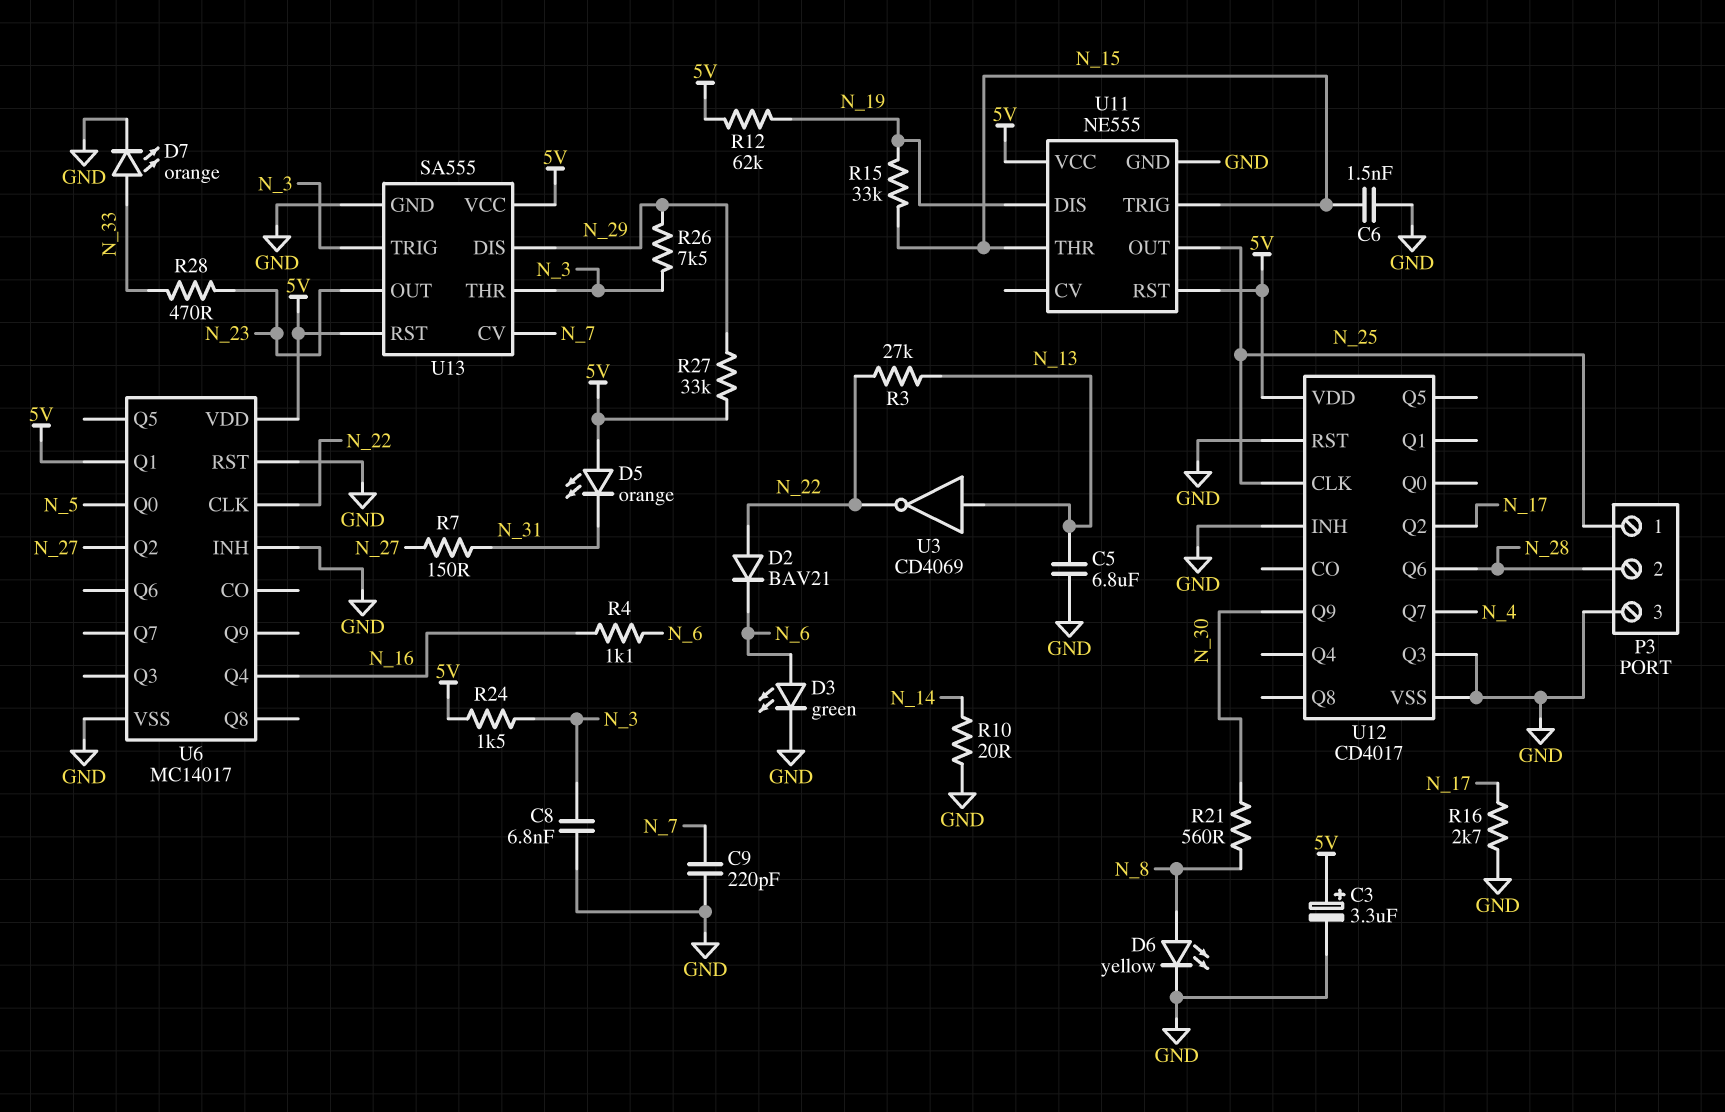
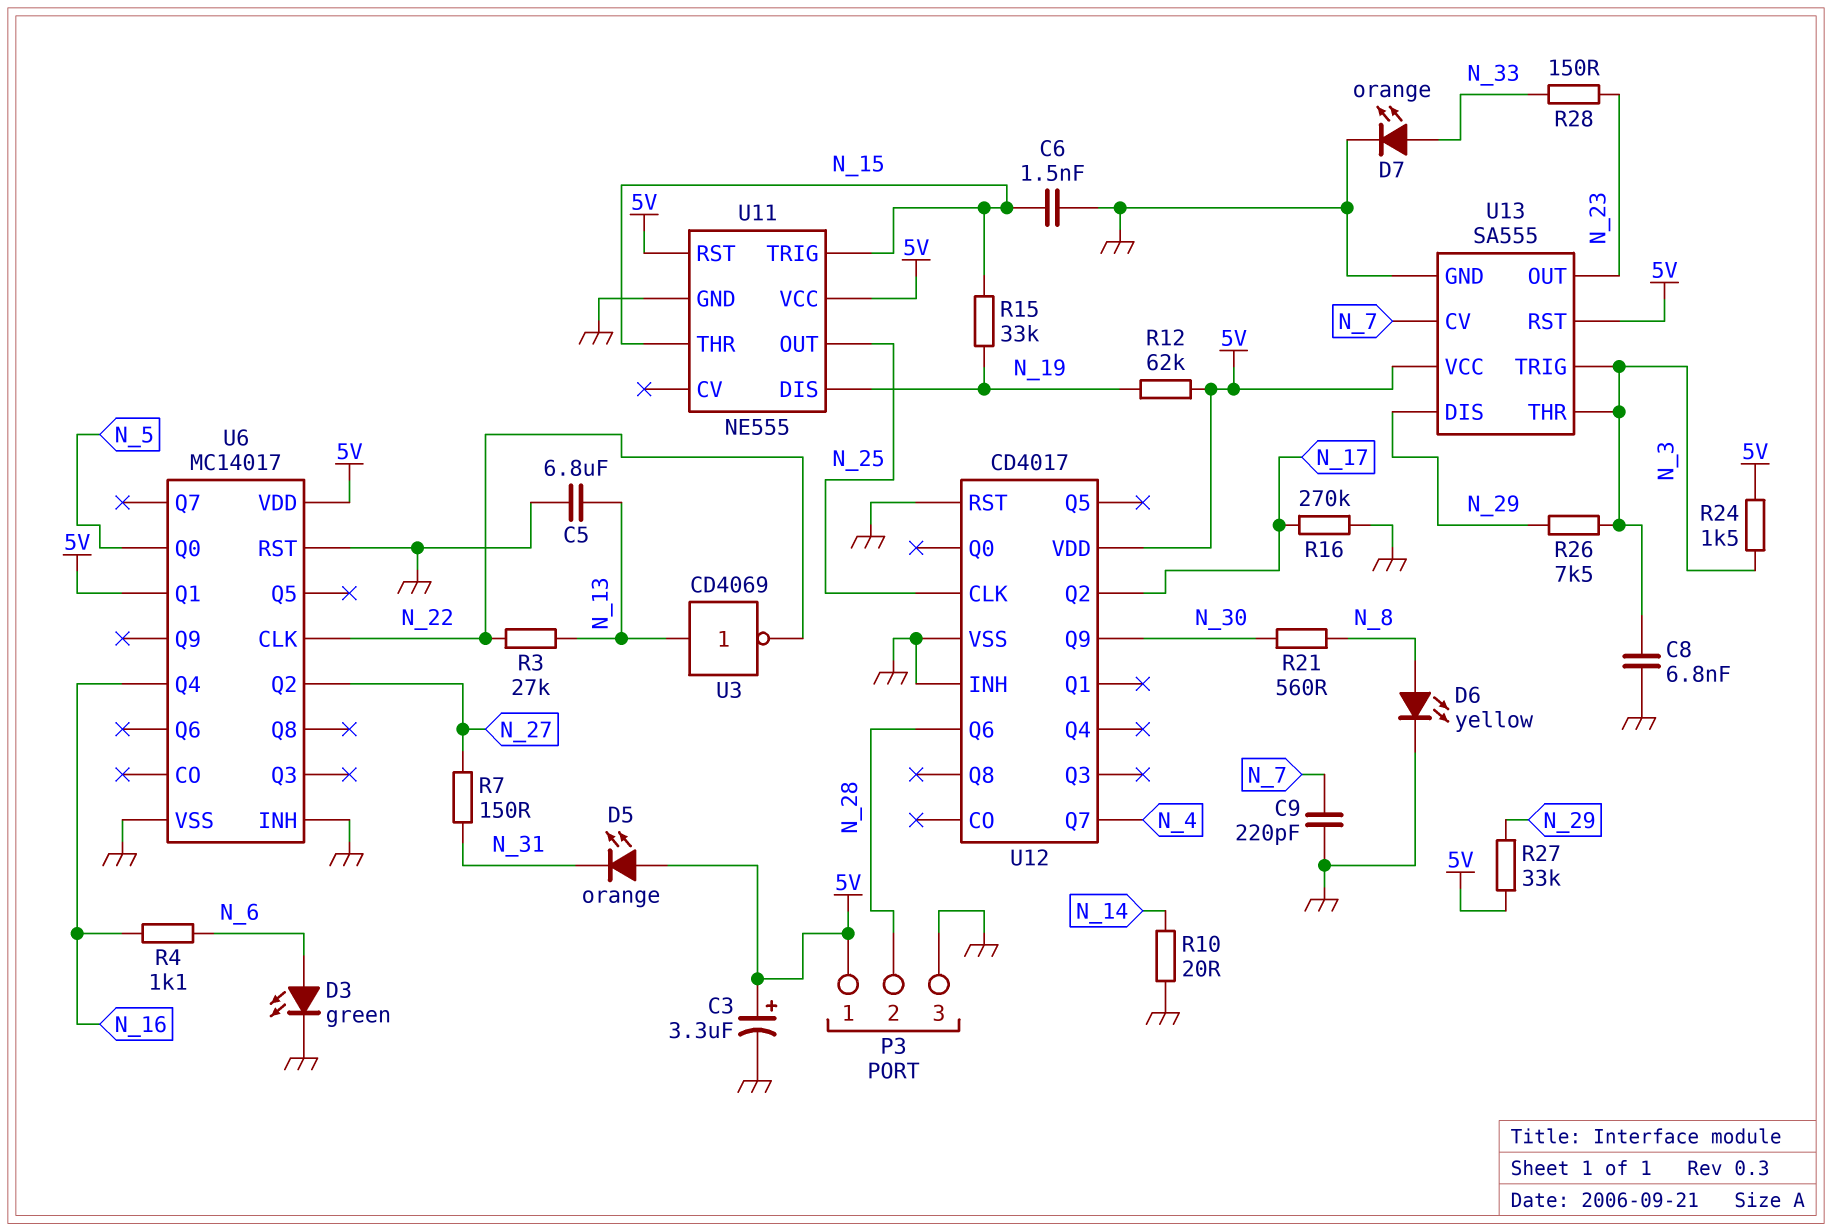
D2: diode BAV21 (A N_22, K N_6) -> none
P3 pin 1: N_25 -> 5V
R16: 2.7k (GND, N_17) -> 270k (GND, N_17)
R28: 470 (N_23, N_33) -> 150 (N_23, N_33)
U12 pin Q3: GND -> none

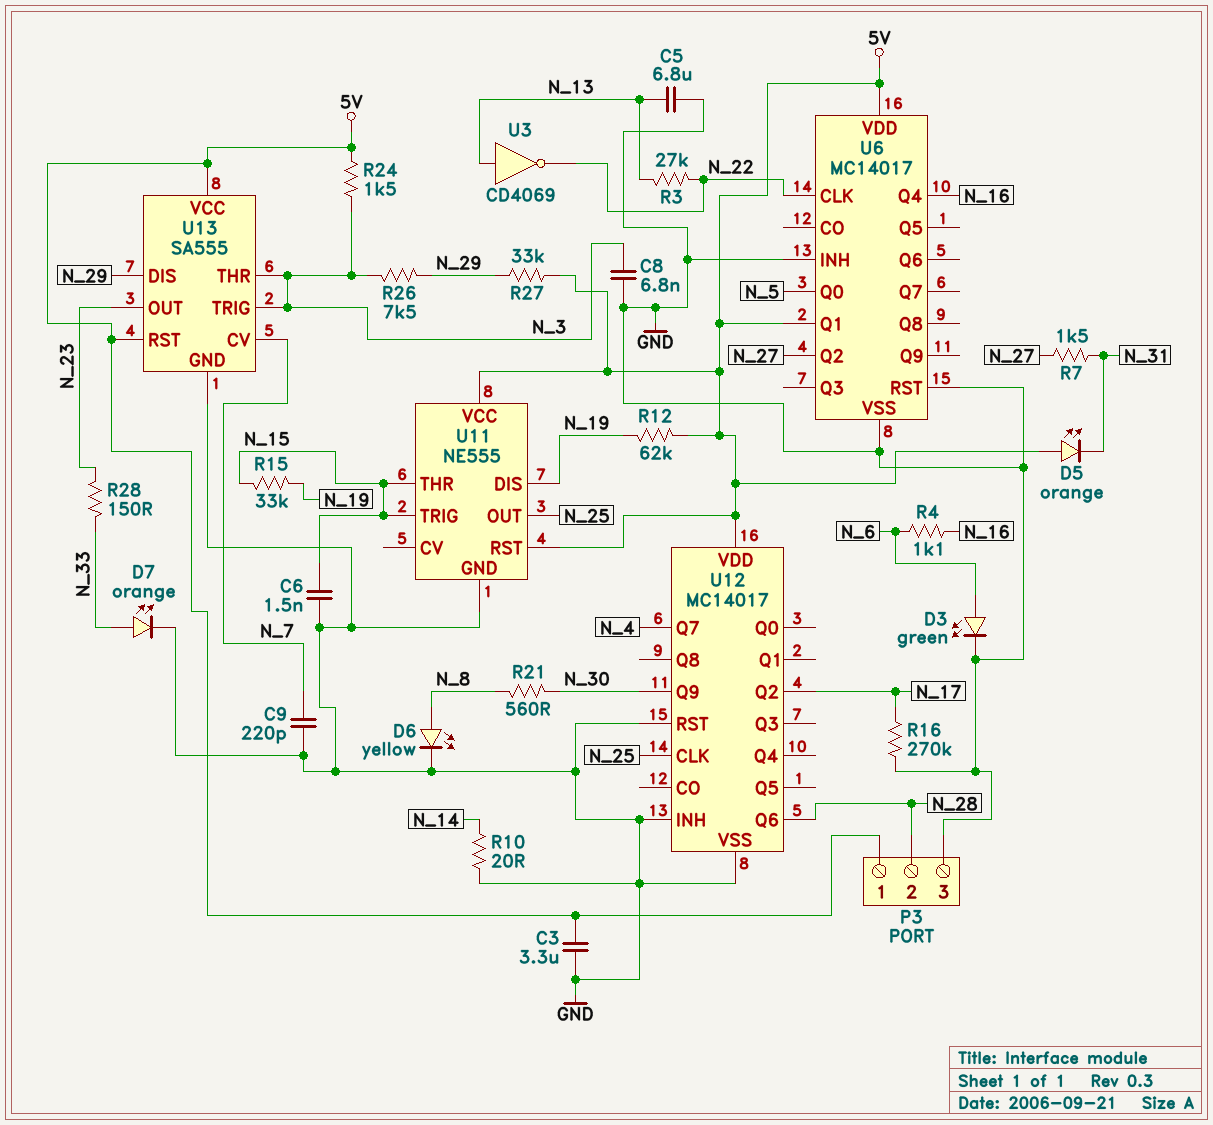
C3: 3.3uF (plus 5V, minus GND) -> 3.3uF (5V, GND)
R7: 150 (N_27, N_31) -> 1.5k (N_27, N_31)
U12: CD4017 -> MC14017

